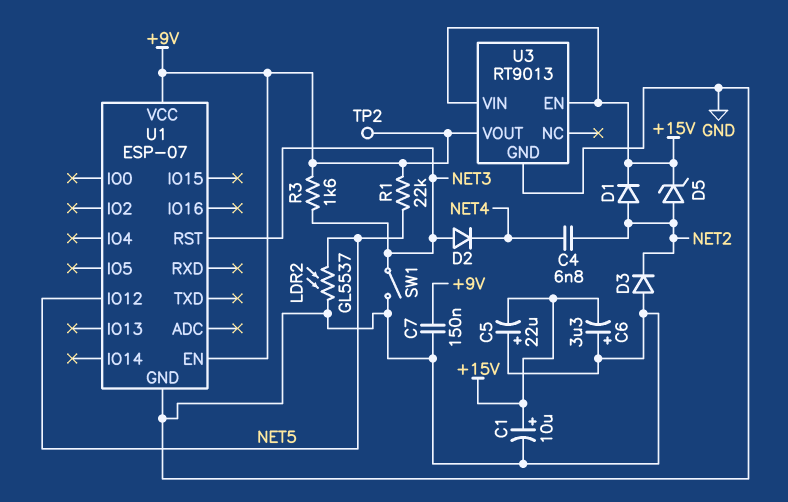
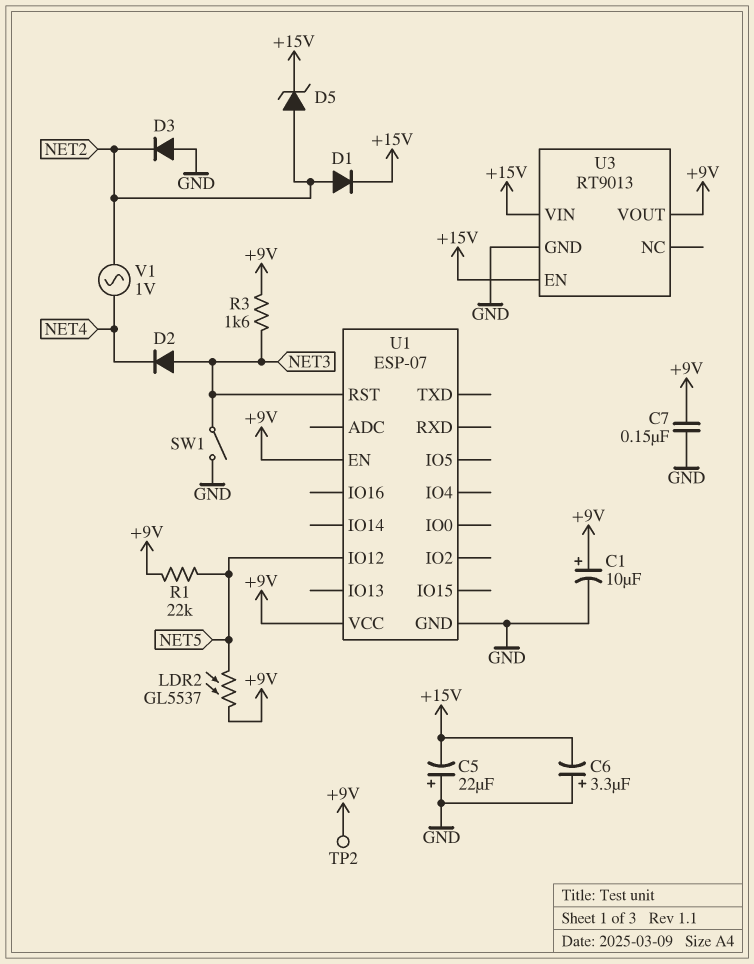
C1: 10uF (plus +15V, minus GND) -> 10uF (plus +9V, minus GND)
C4: 6.8nF (NET2, NET4) -> none
LDR2: GL5537 (GND, NET5) -> GL5537 (+9V, NET5)
V1: none -> AC 1V (NET2, NET4)

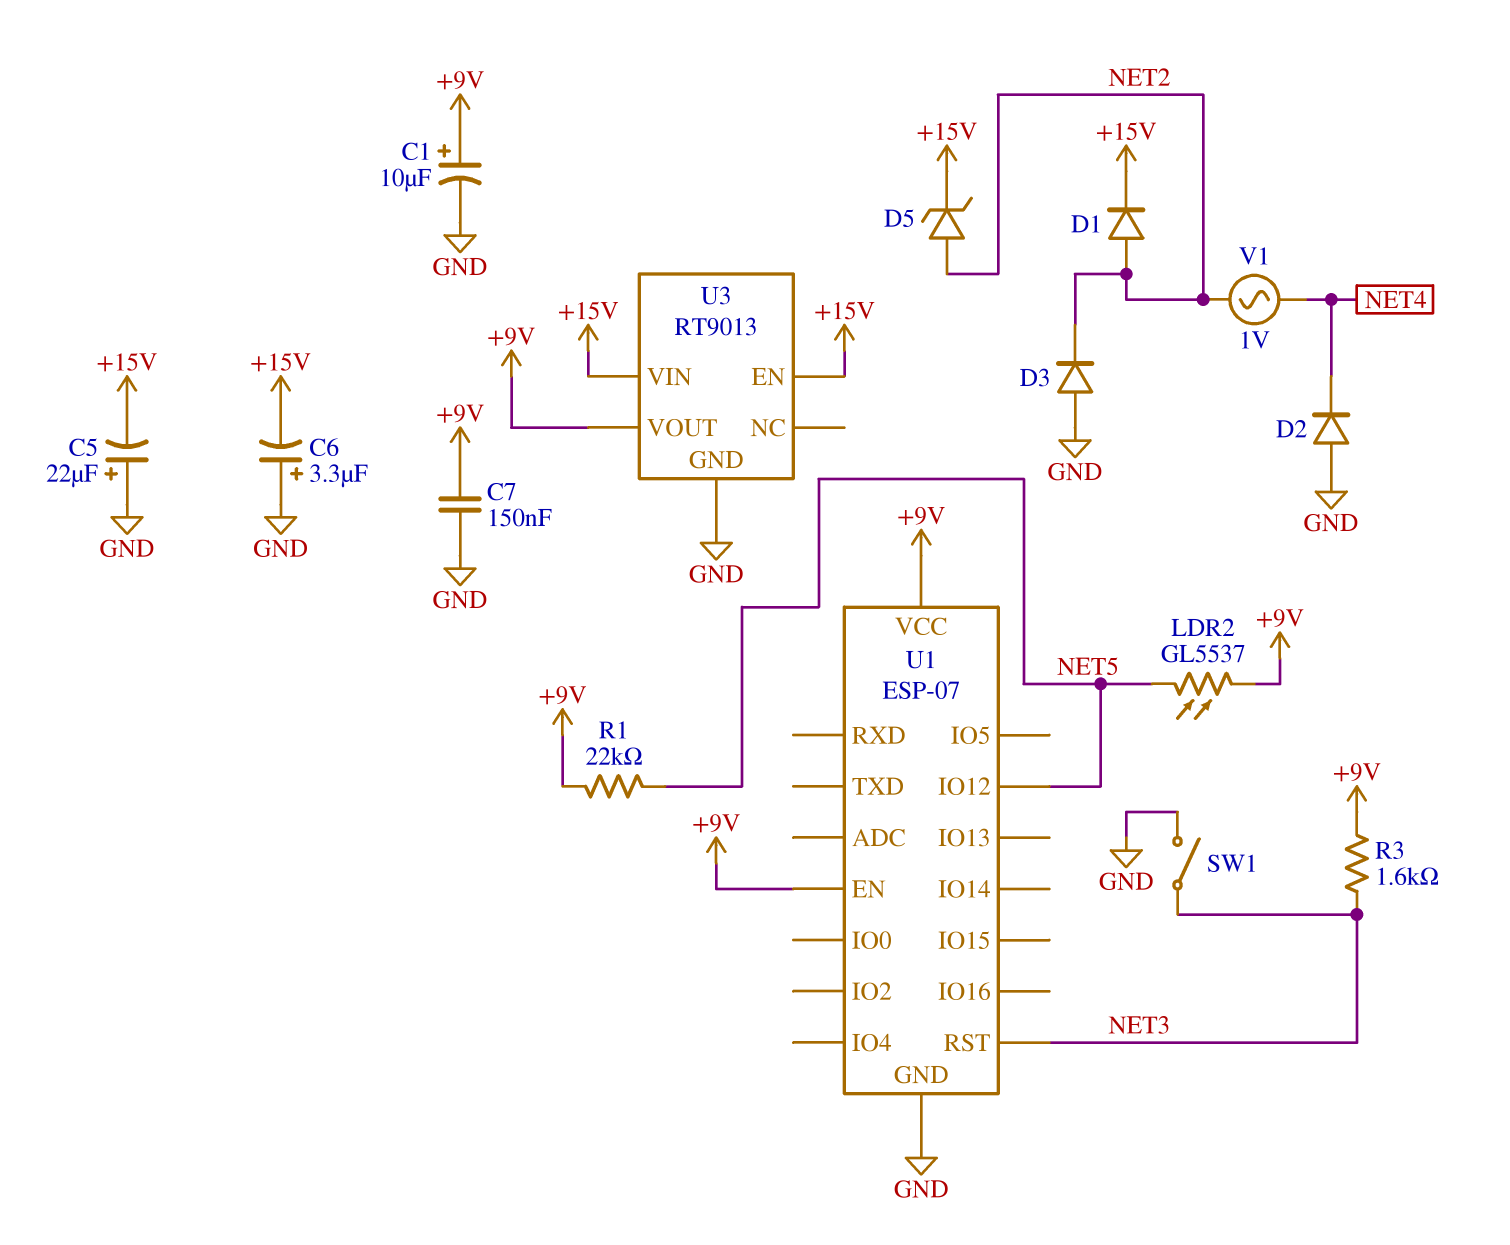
D2: diode (A NET3, K NET4) -> diode (A GND, K NET4)
TP2: test point (+9V) -> none

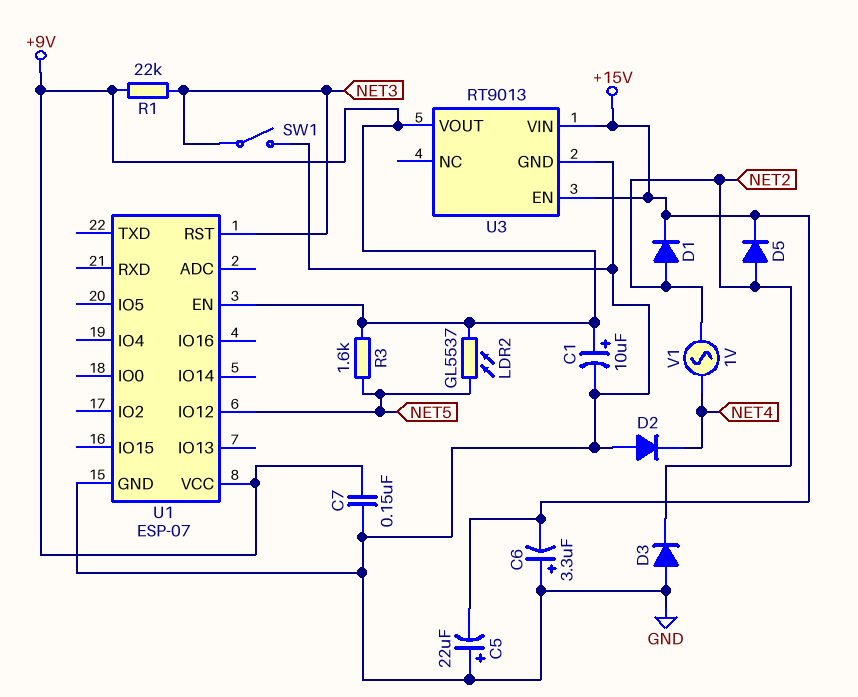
D5: zener (A NET2, K +15V) -> diode (A NET2, K +15V)
R1: 22k (+9V, NET5) -> 22k (+9V, NET3)
R3: 1.6k (+9V, NET3) -> 1.6k (+9V, NET5)

